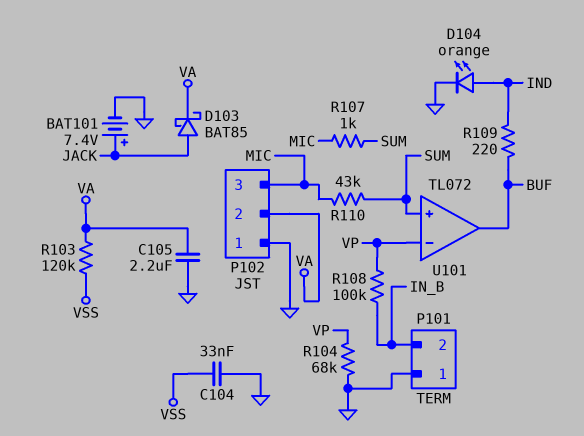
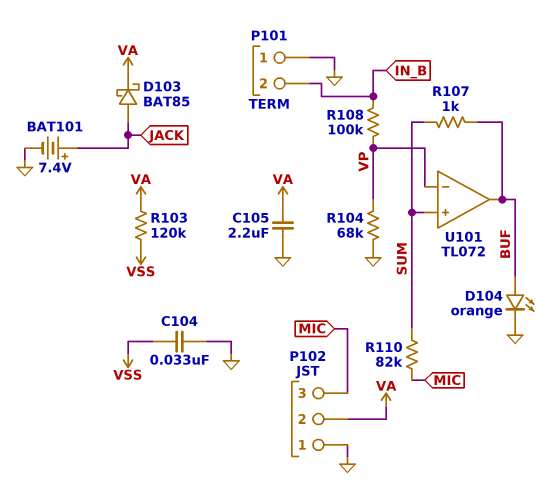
D104: LED orange (A IND, K GND) -> LED orange (A BUF, K GND)
R107: 1k (MIC, SUM) -> 1k (BUF, SUM)
R109: 220 (BUF, IND) -> none
R110: 43k (MIC, SUM) -> 82k (MIC, SUM)

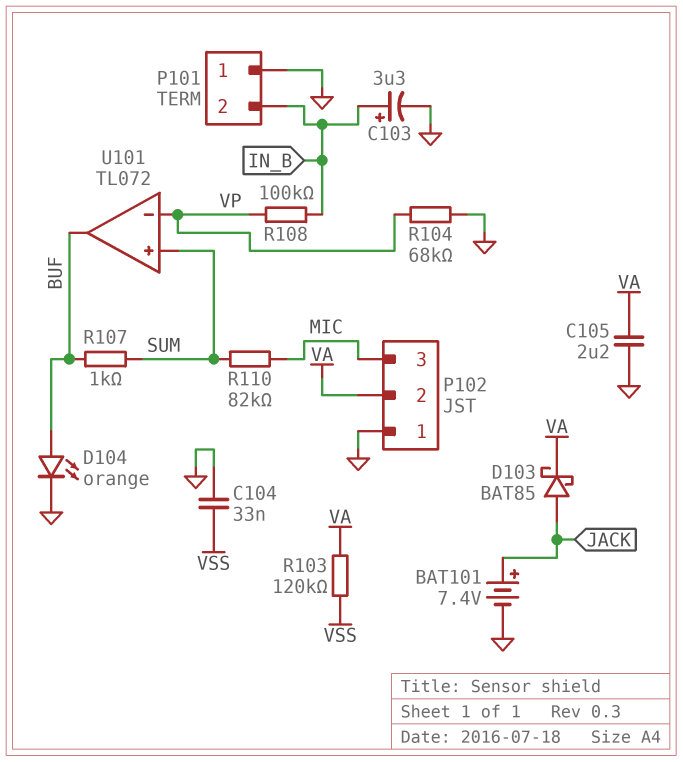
C103: none -> 3.3uF (plus IN_B, minus GND)

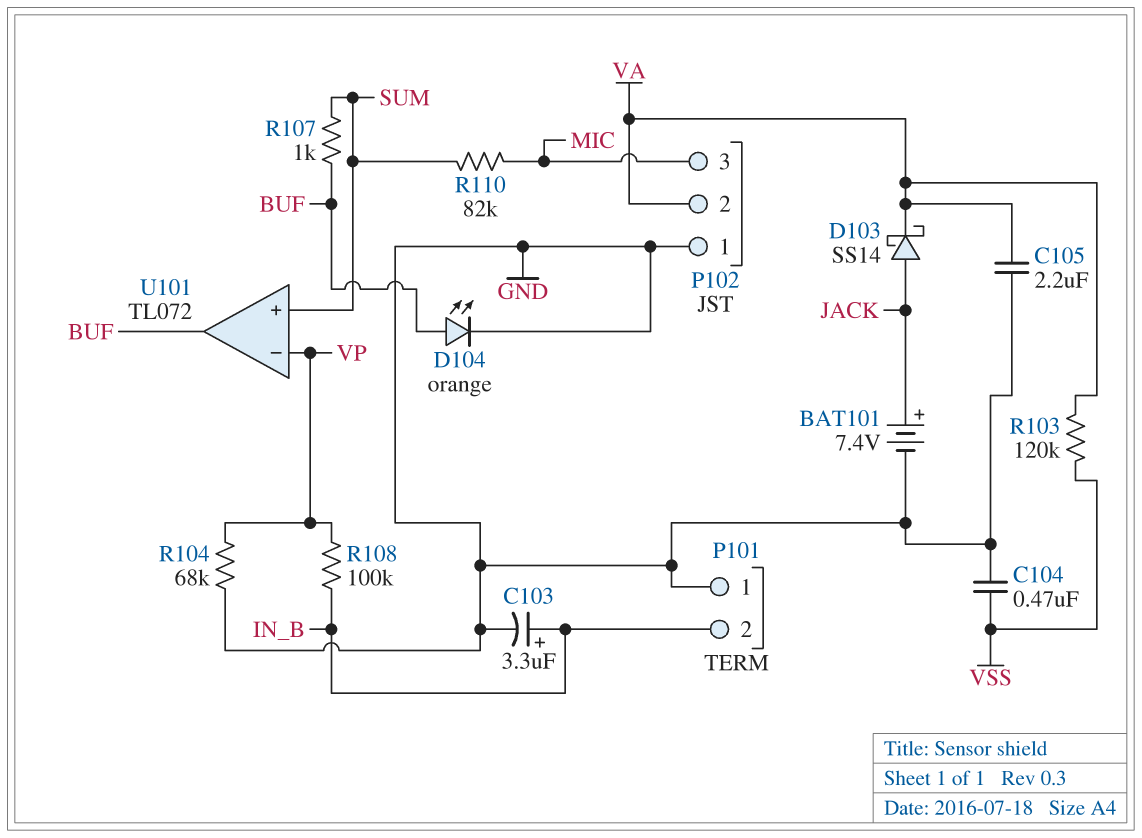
C104: 33nF (GND, VSS) -> 470nF (GND, VSS)
D103: schottky BAT85 (A JACK, K VA) -> schottky SS14 (A JACK, K VA)

